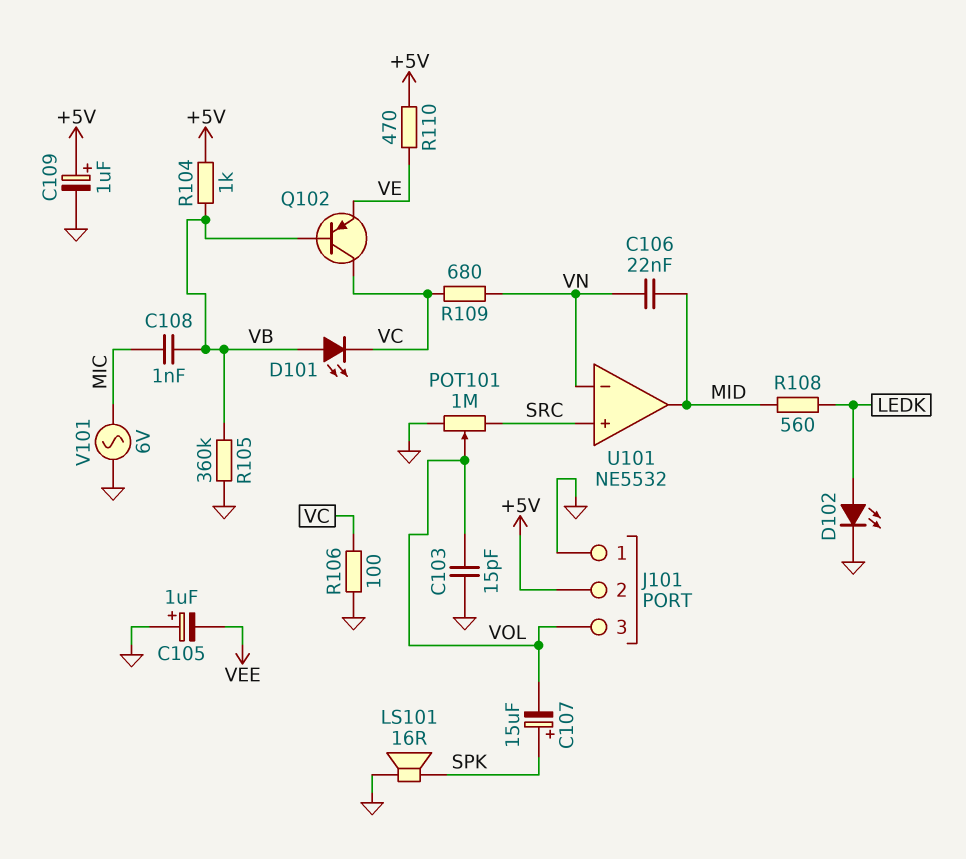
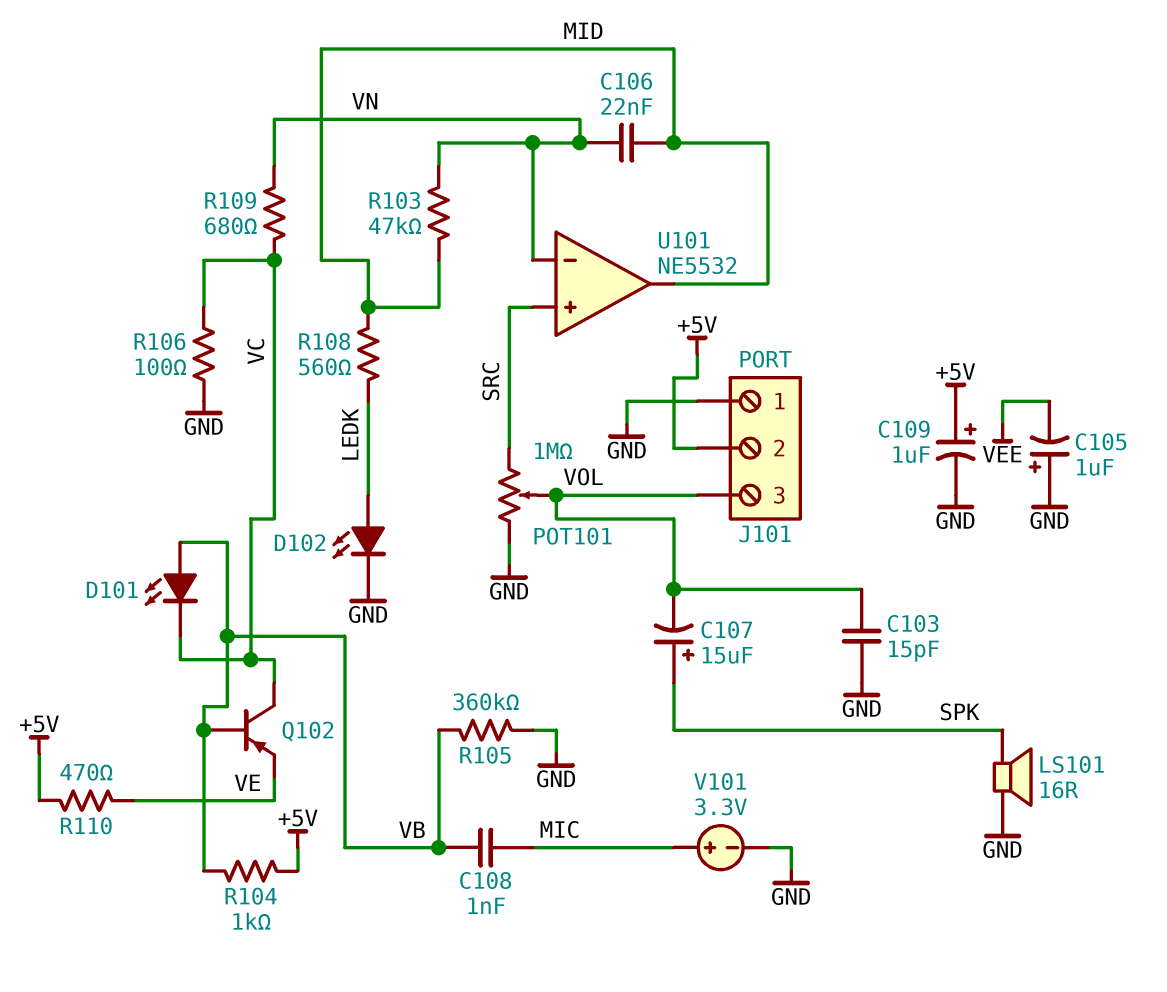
R103: none -> 47k (MID, VN)
V101: AC 6V (GND, MIC) -> 3.3V (plus MIC, minus GND)

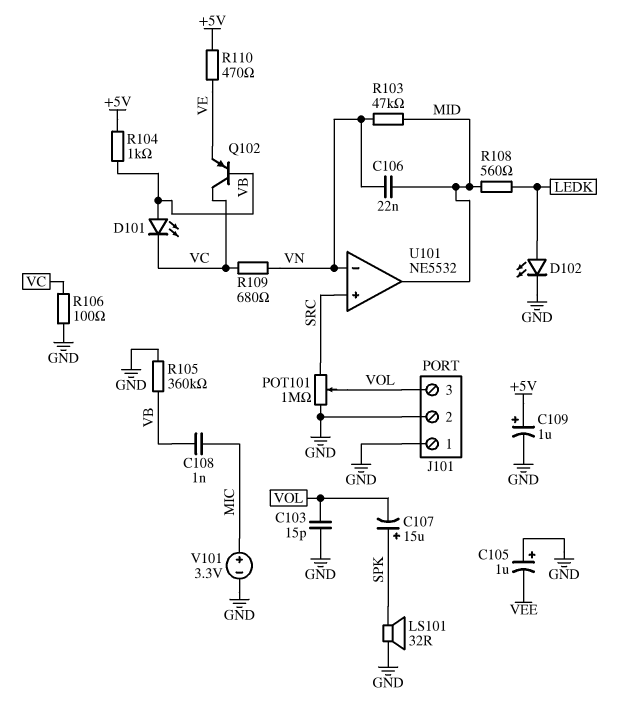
J101 pin 2: +5V -> GND
LS101: speaker 16R (GND, SPK) -> speaker 32R (GND, SPK)

